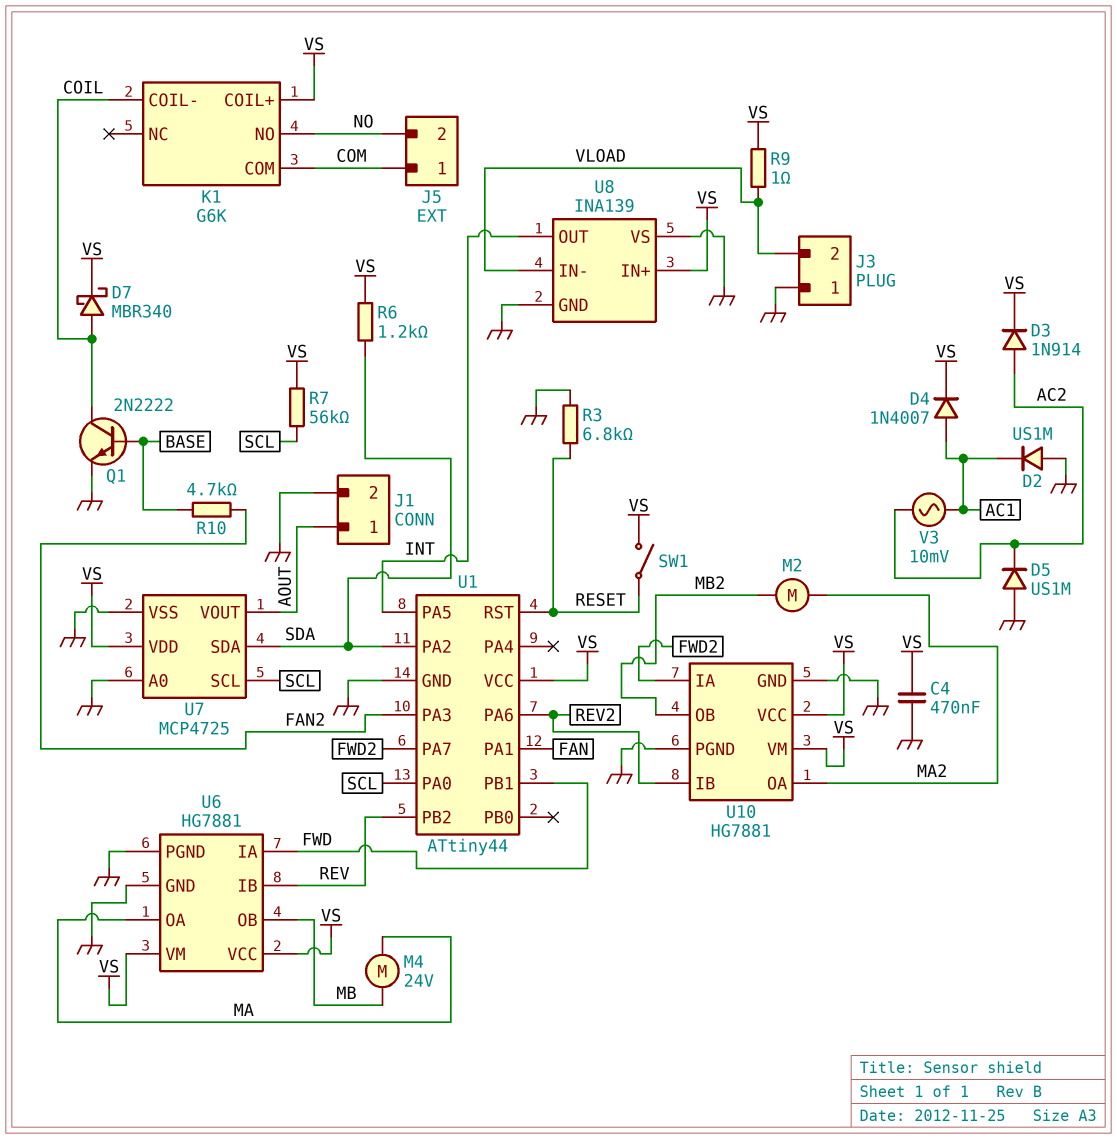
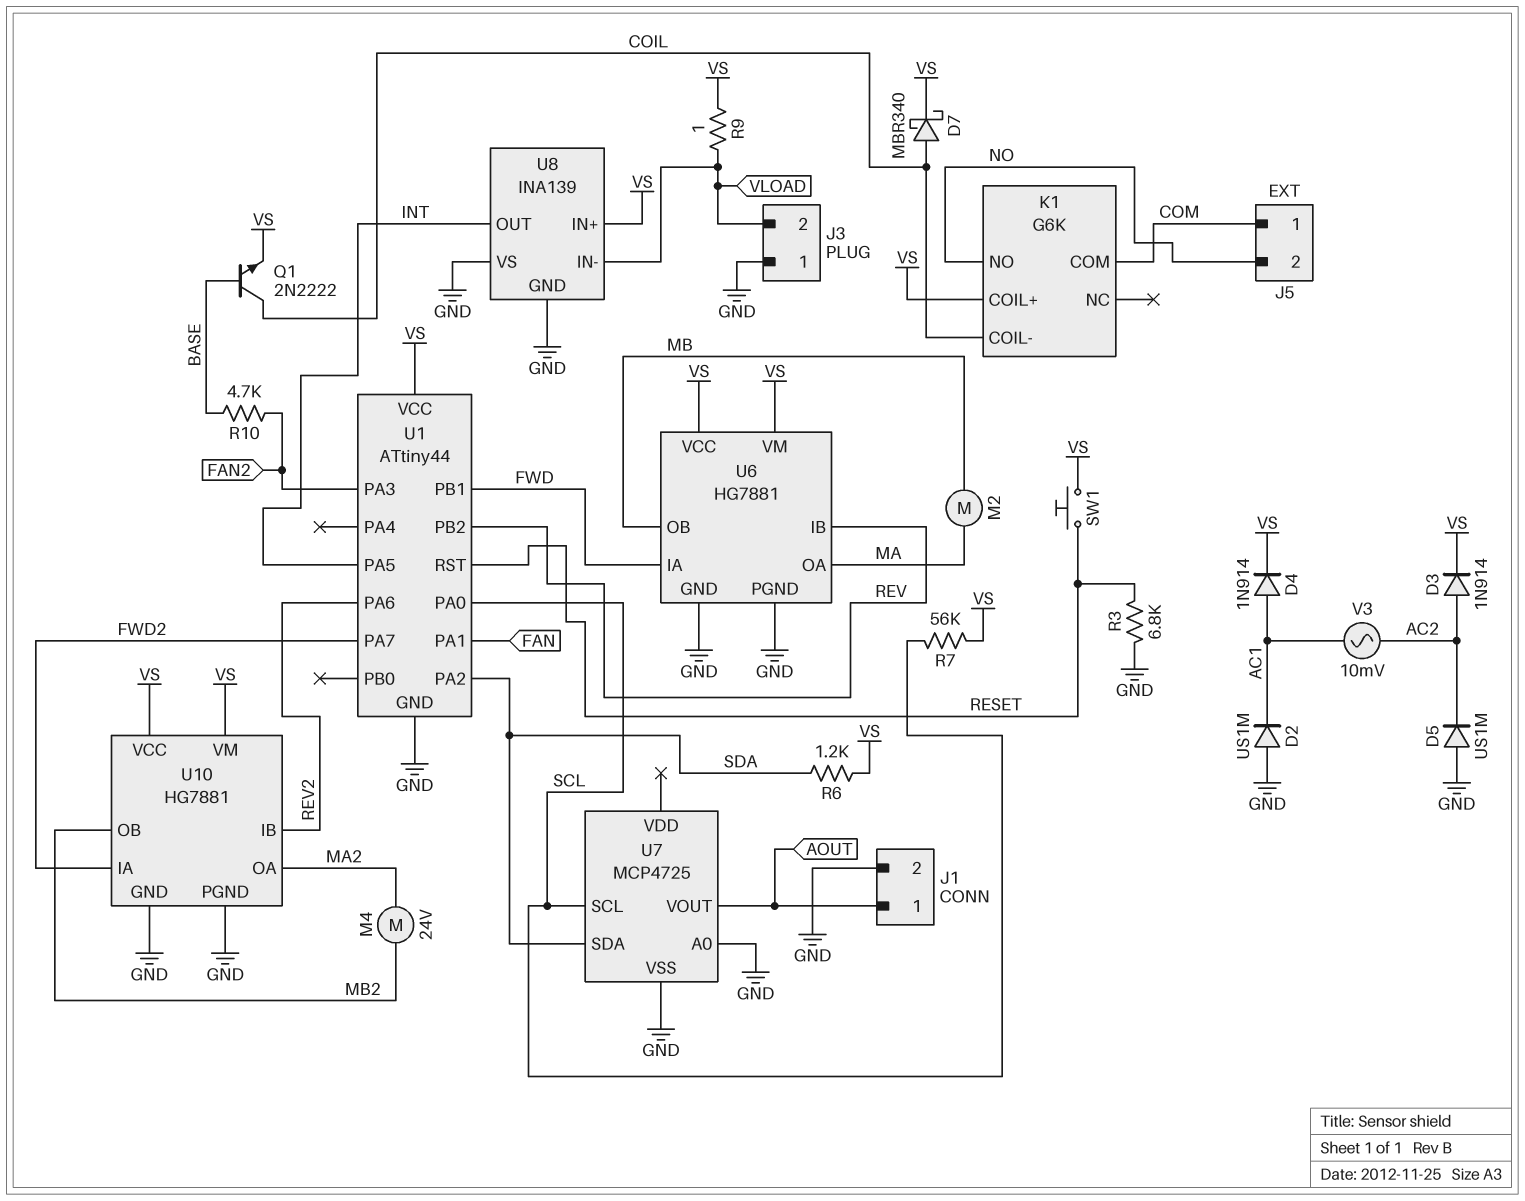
C4: 470nF (GND, VS) -> none
D4: diode 1N4007 (A AC1, K VS) -> diode 1N914 (A AC1, K VS)
M2: motor (MA2, MB2) -> motor (MA, MB)
M4: motor 24V (MA, MB) -> motor 24V (MA2, MB2)
Q1: NPN 2N2222 (B BASE, C COIL, E GND) -> NPN 2N2222 (B BASE, C COIL, E VS)
SW1: switch (RESET, VS) -> button (RESET, VS)
U7 pin VDD: VS -> none

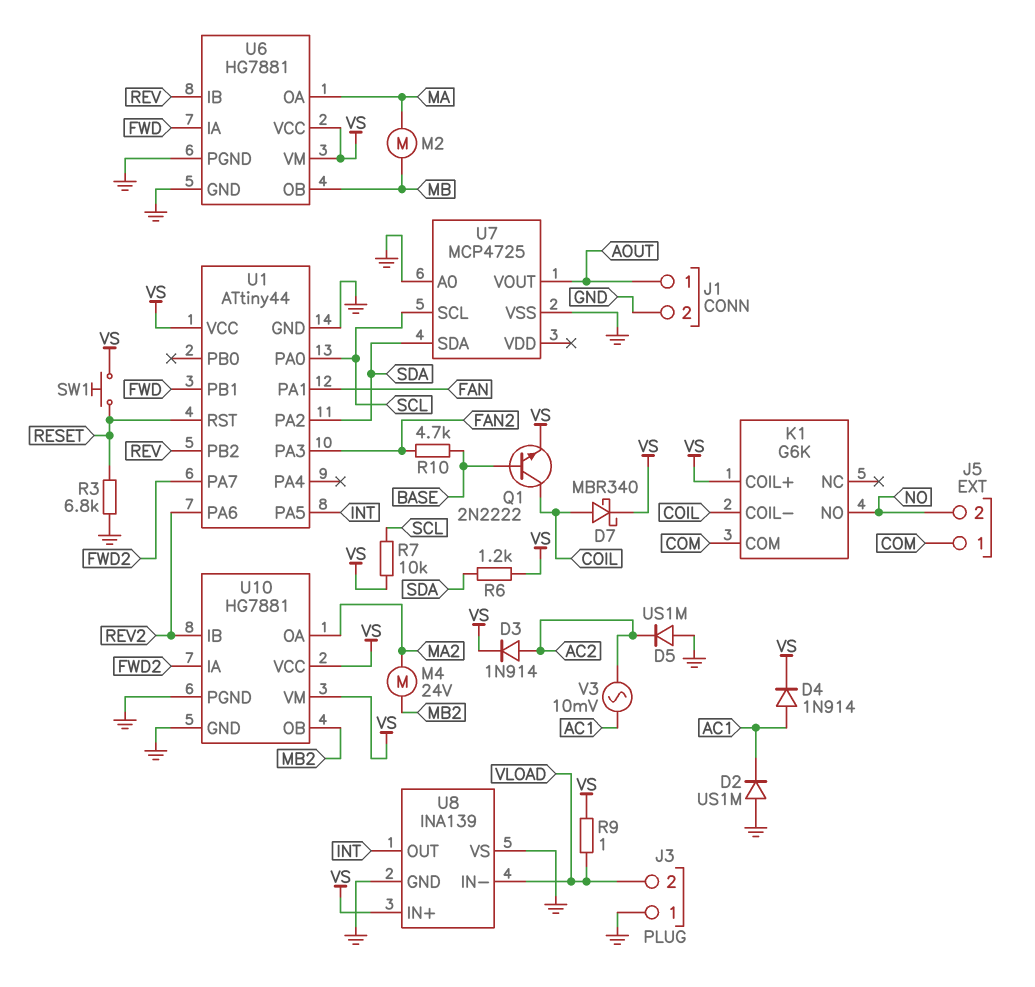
R7: 56k (SCL, VS) -> 10k (SCL, VS)

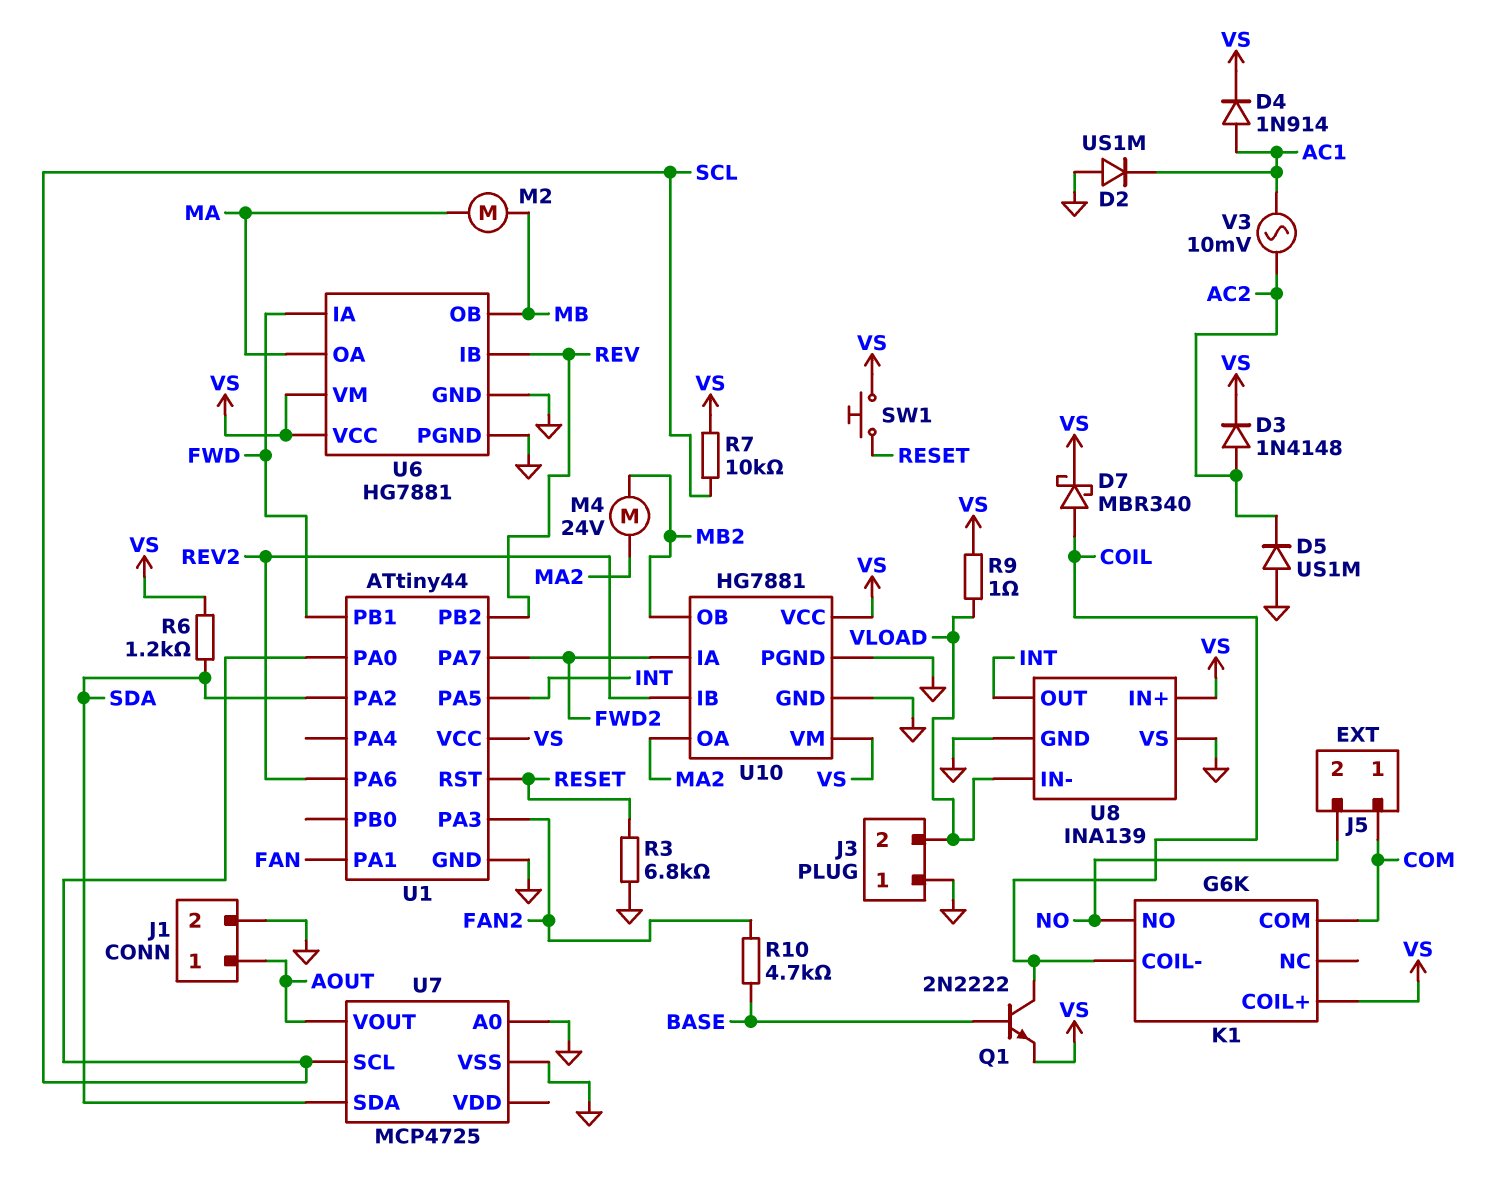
D3: diode 1N914 (A AC2, K VS) -> diode 1N4148 (A AC2, K VS)

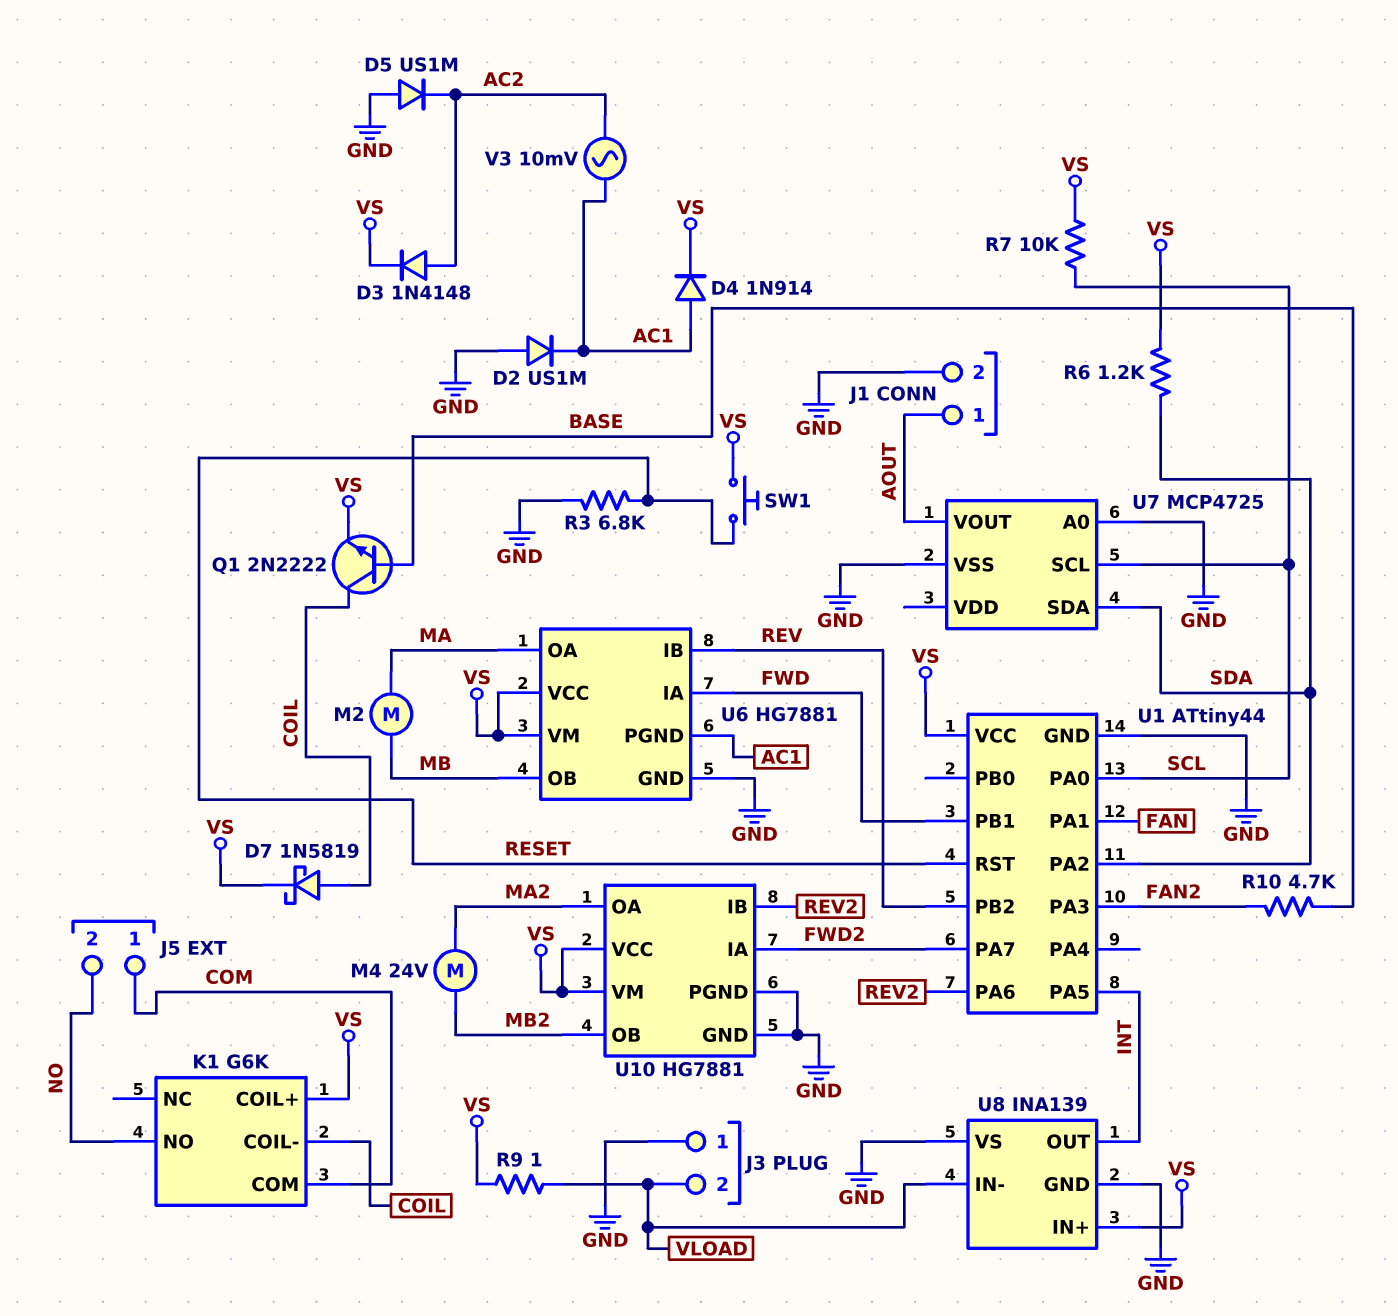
D7: schottky MBR340 (A COIL, K VS) -> schottky 1N5819 (A COIL, K VS)
U6 pin PGND: GND -> AC1

